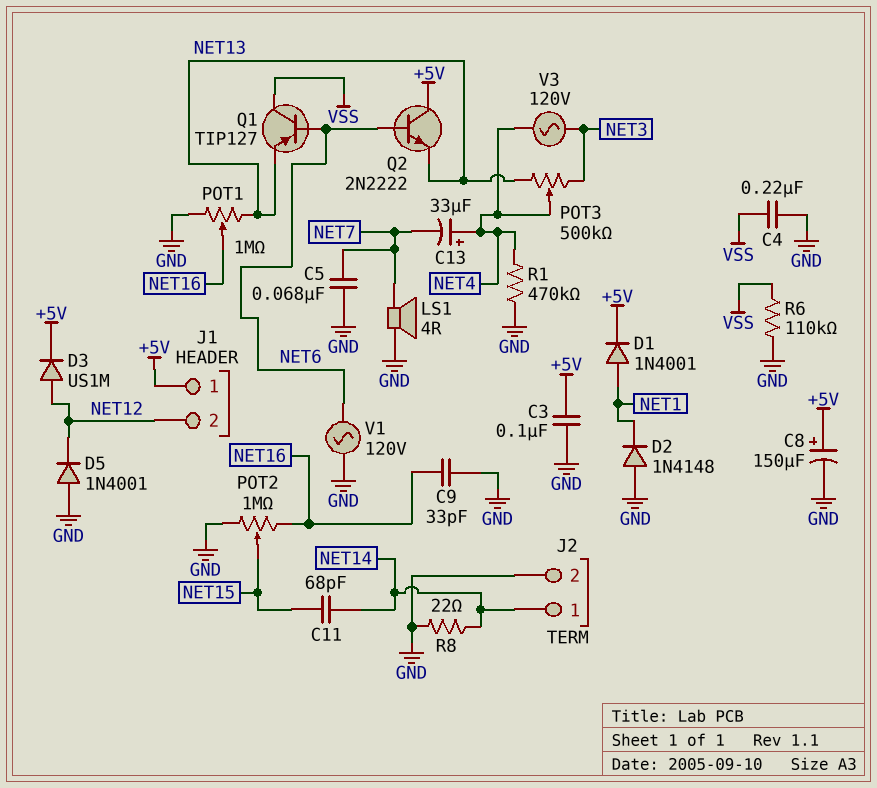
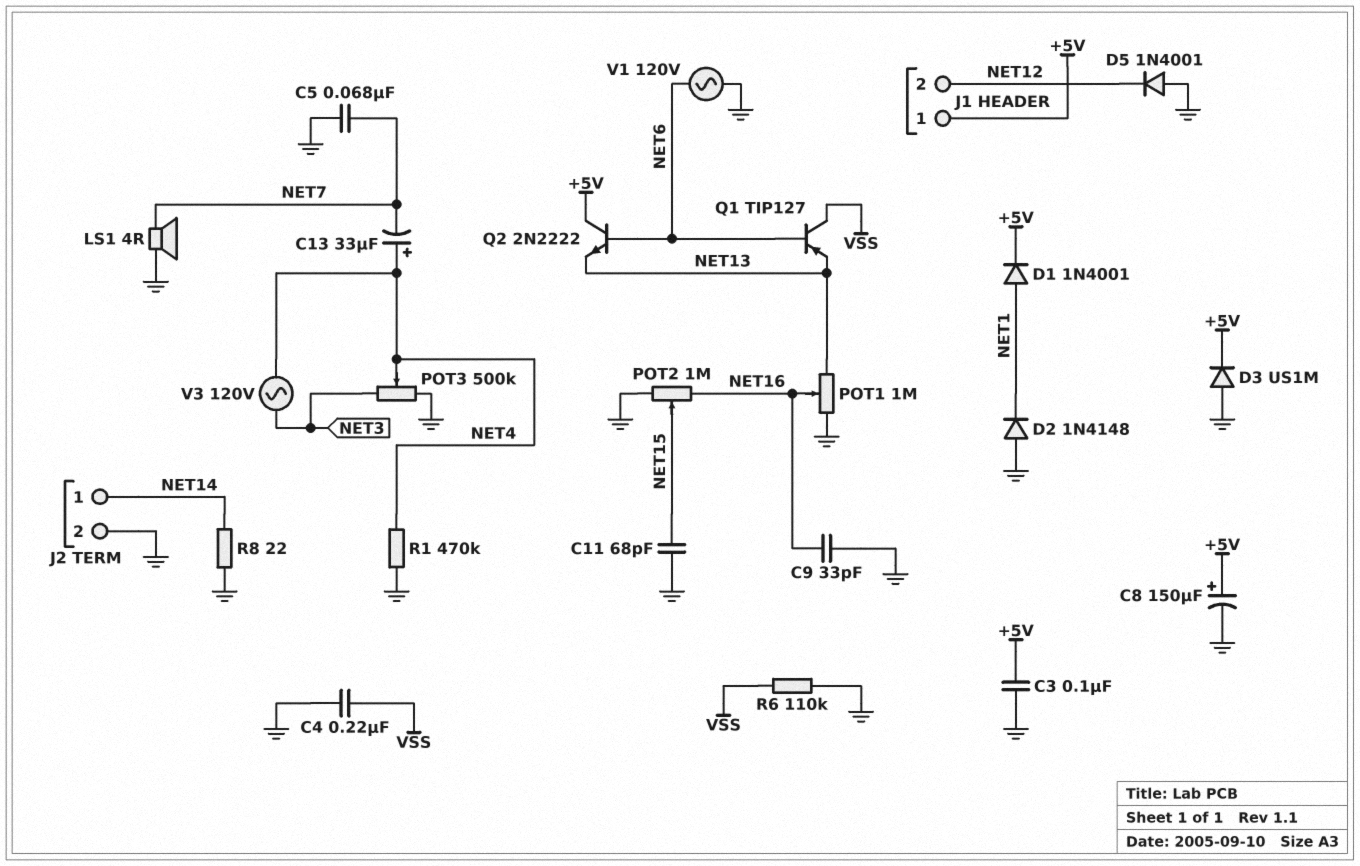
C11: 68pF (NET14, NET15) -> 68pF (GND, NET15)
D3: diode US1M (A NET12, K +5V) -> diode US1M (A GND, K +5V)
POT3: 500k (NET3, NET13, wiper NET4) -> 500k (GND, NET3, wiper NET4)

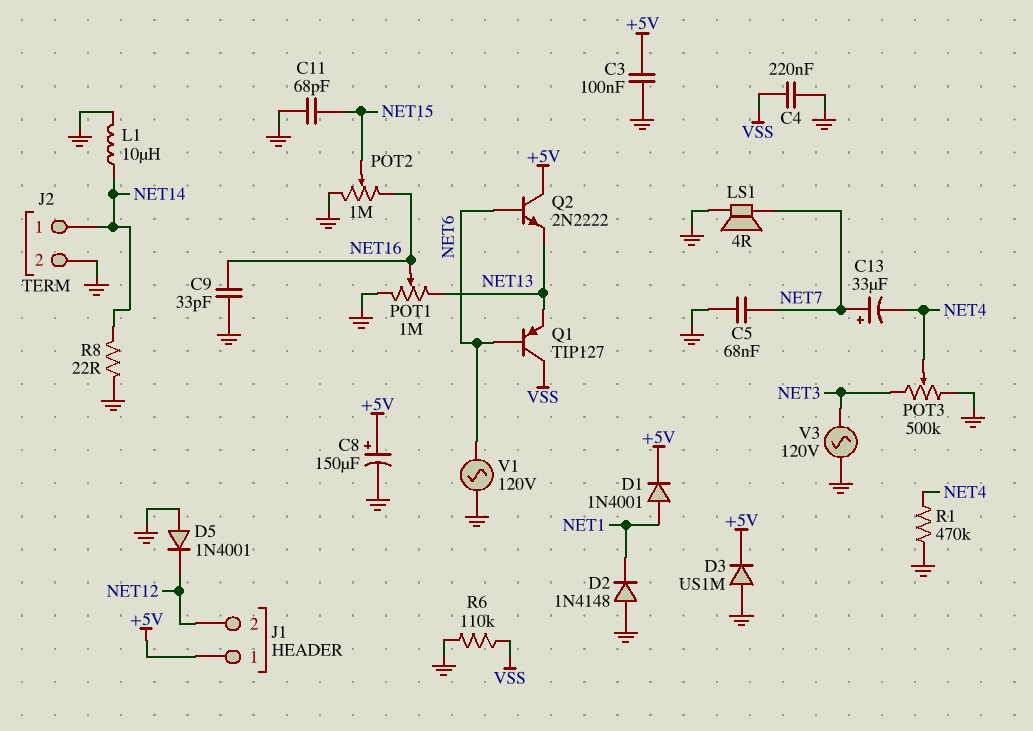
C13: 33uF (plus NET4, minus NET7) -> 33uF (plus NET7, minus NET4)
L1: none -> 10uH (GND, NET14)
V3: AC 120V (NET3, NET4) -> AC 120V (GND, NET3)

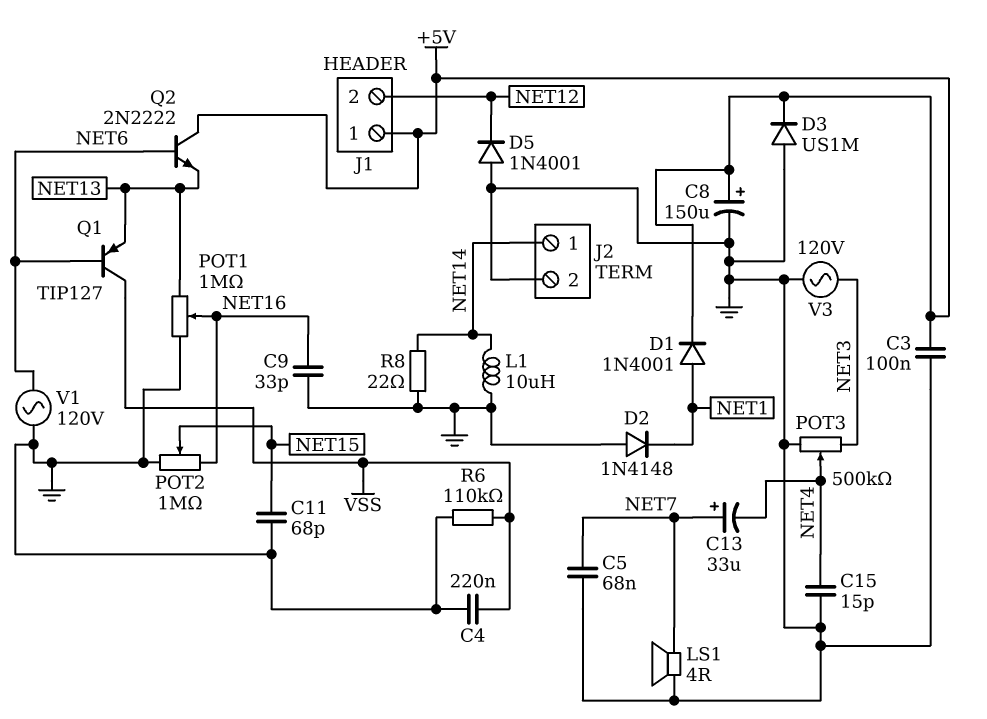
C15: none -> 15pF (GND, NET4)
R1: 470k (GND, NET4) -> none

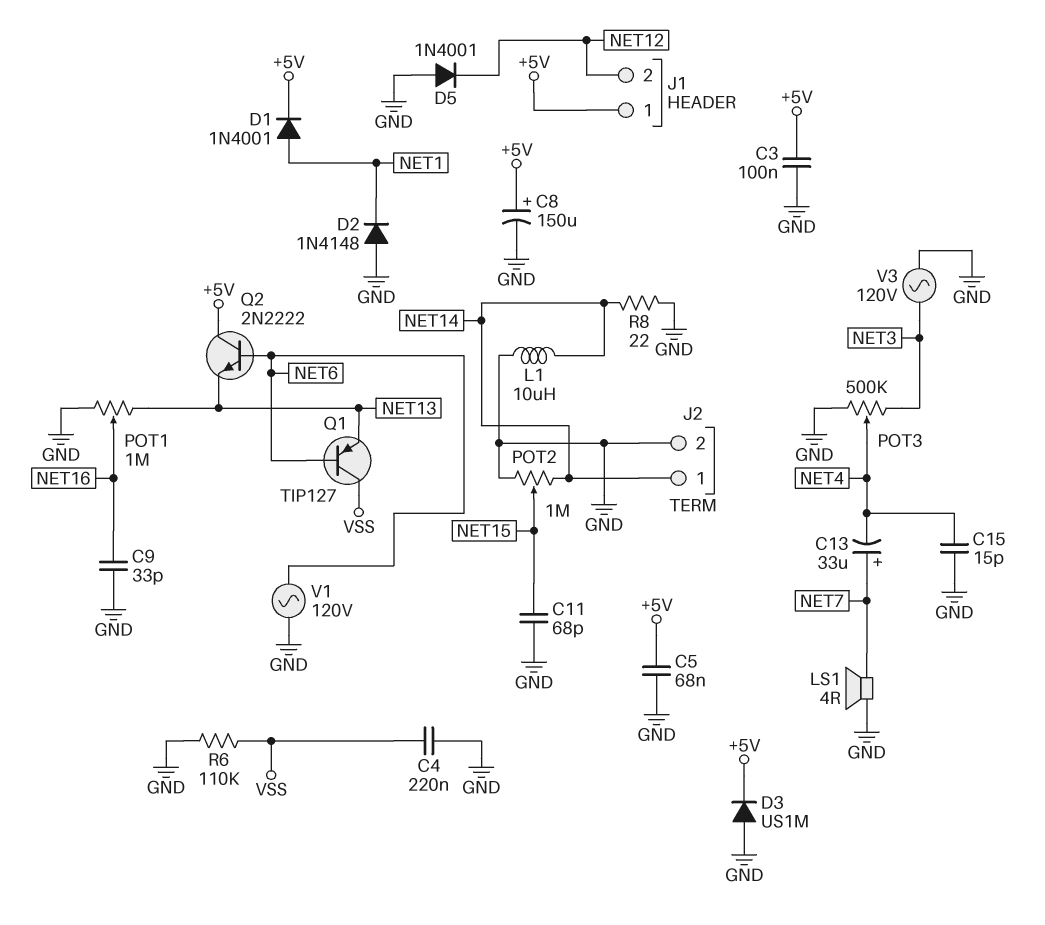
C5: 68nF (GND, NET7) -> 68nF (+5V, GND)
POT2: 1M (GND, NET16, wiper NET15) -> 1M (GND, NET14, wiper NET15)

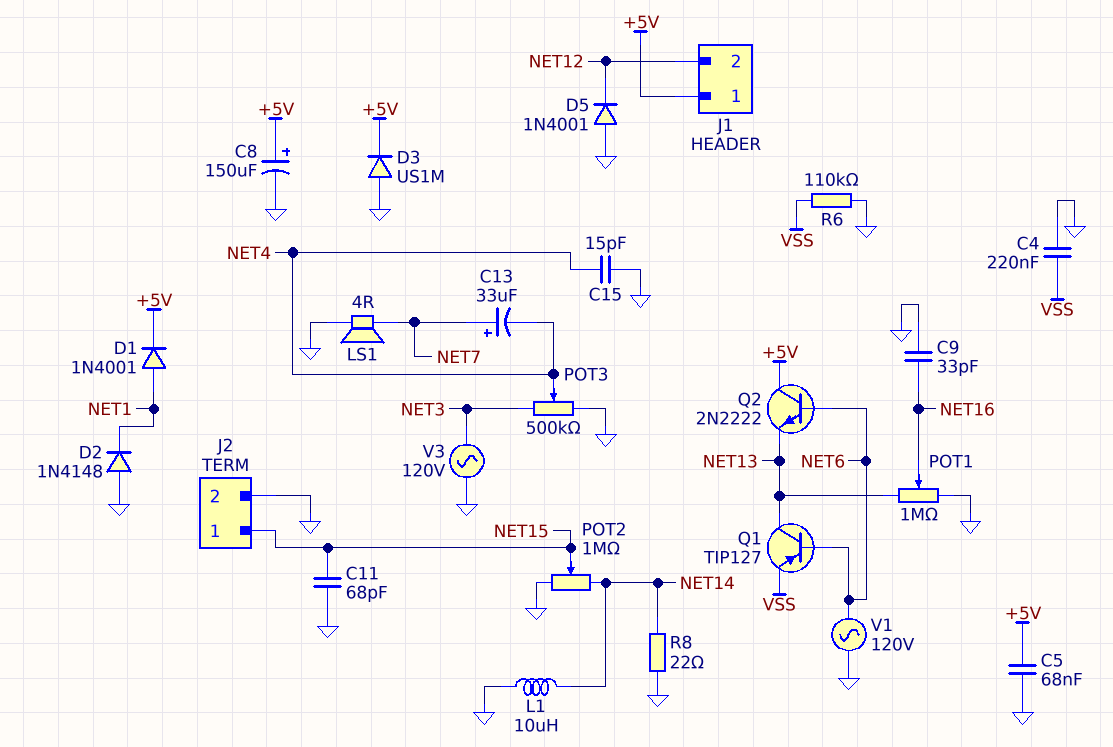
C3: 100nF (+5V, GND) -> none
J2 pin 1: NET14 -> NET15
Q1: PNP TIP127 (B NET6, C VSS, E NET13) -> PNP TIP127 (B NET6, C NET13, E VSS)

